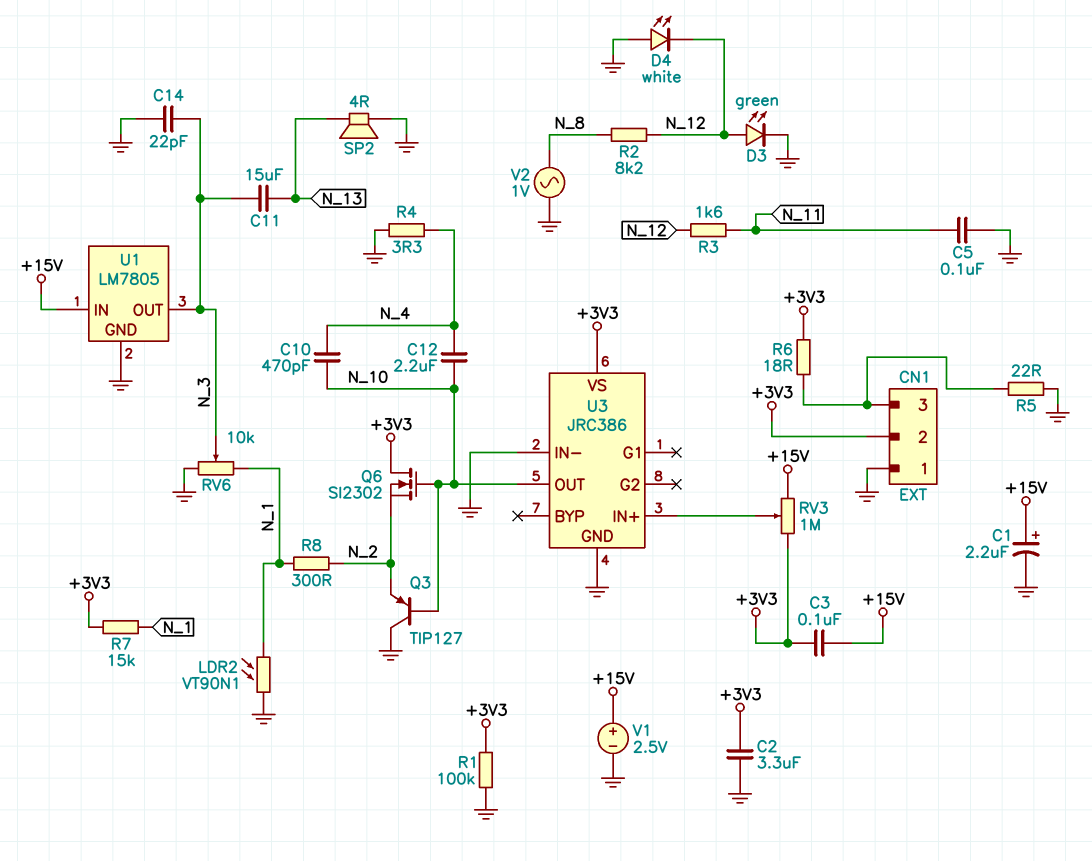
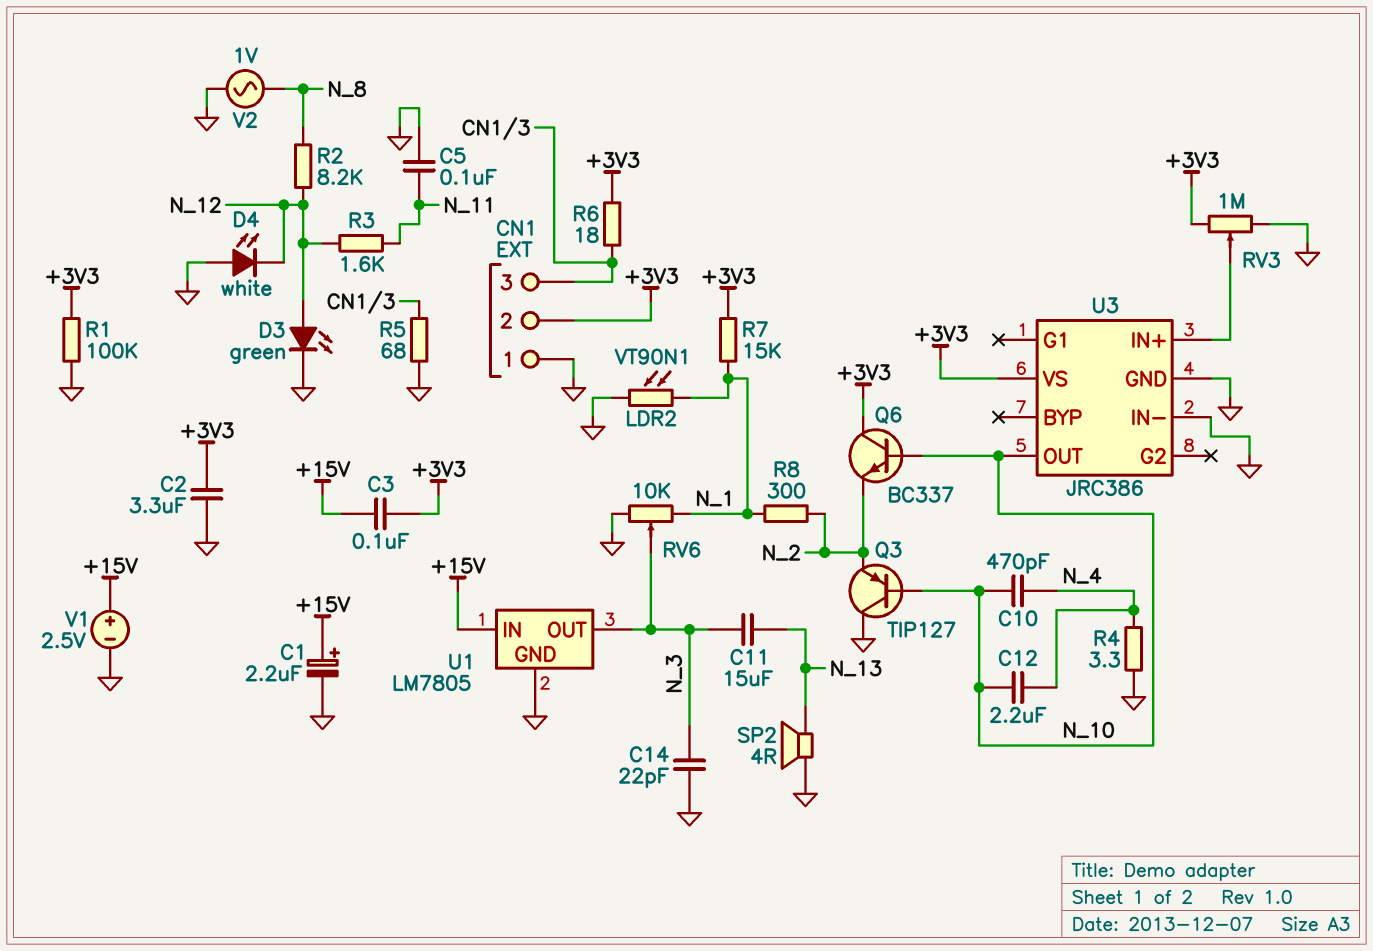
Q6: NMOS SI2302 (G N_10, D +3V3, S N_2) -> NPN BC337 (B N_10, C +3V3, E N_2)
R5: 22 (CN1/3, GND) -> 68 (CN1/3, GND)
RV3: 1M (+3V3, +15V, wiper U3/IN+) -> 1M (+3V3, GND, wiper U3/IN+)

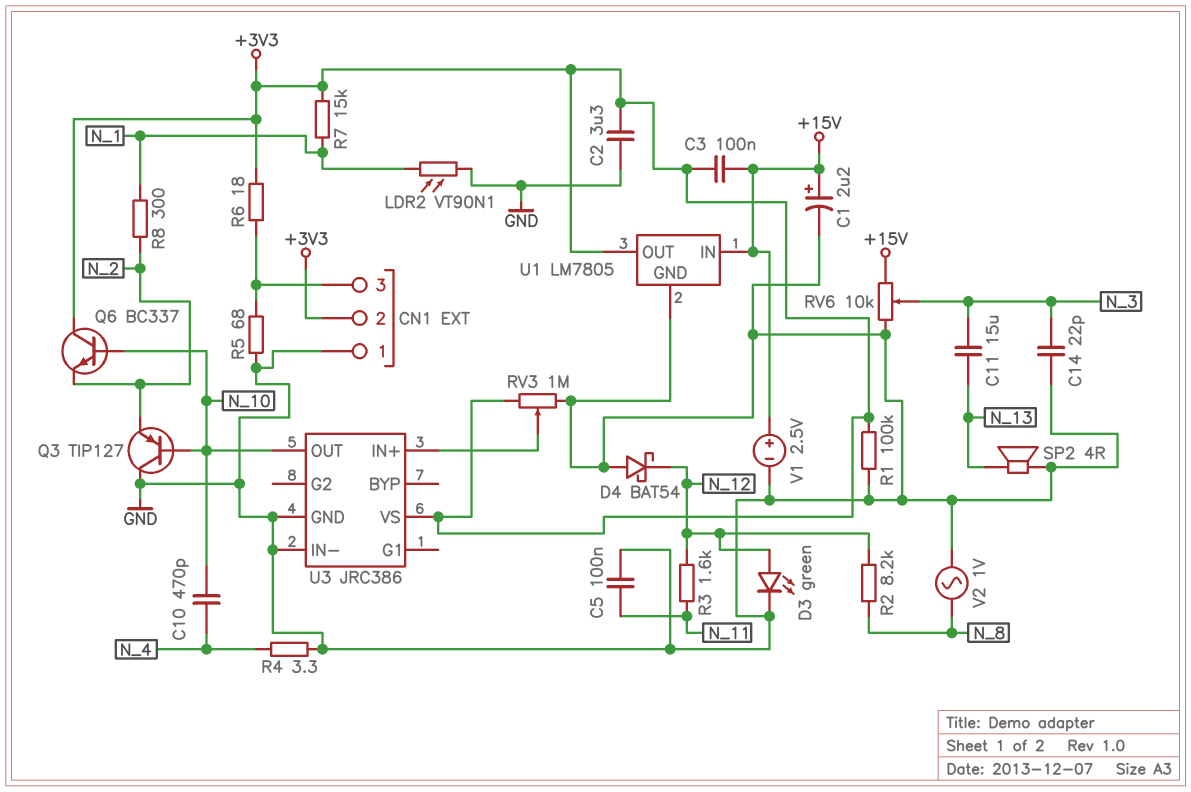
C12: 2.2uF (N_4, N_10) -> none
D4: LED white (A GND, K N_12) -> schottky BAT54 (A GND, K N_12)
RV6: 10k (GND, N_1, wiper N_3) -> 10k (+15V, GND, wiper N_3)
U1 pin OUT: N_3 -> +3V3

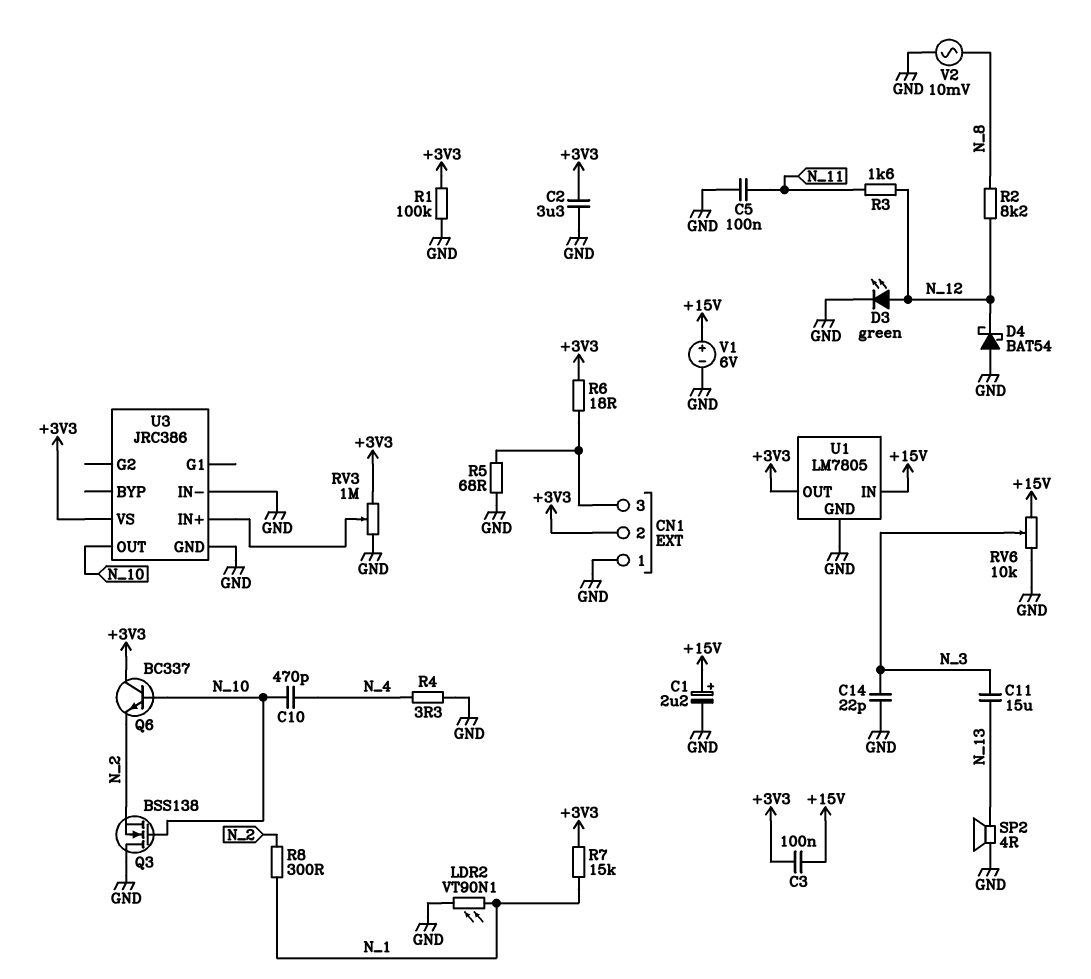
Q3: PNP TIP127 (B N_10, C GND, E N_2) -> NMOS BSS138 (G N_10, D GND, S N_2)
V1: 2.5V (plus +15V, minus GND) -> 6V (plus +15V, minus GND)
V2: AC 1V (GND, N_8) -> AC 10mV (GND, N_8)

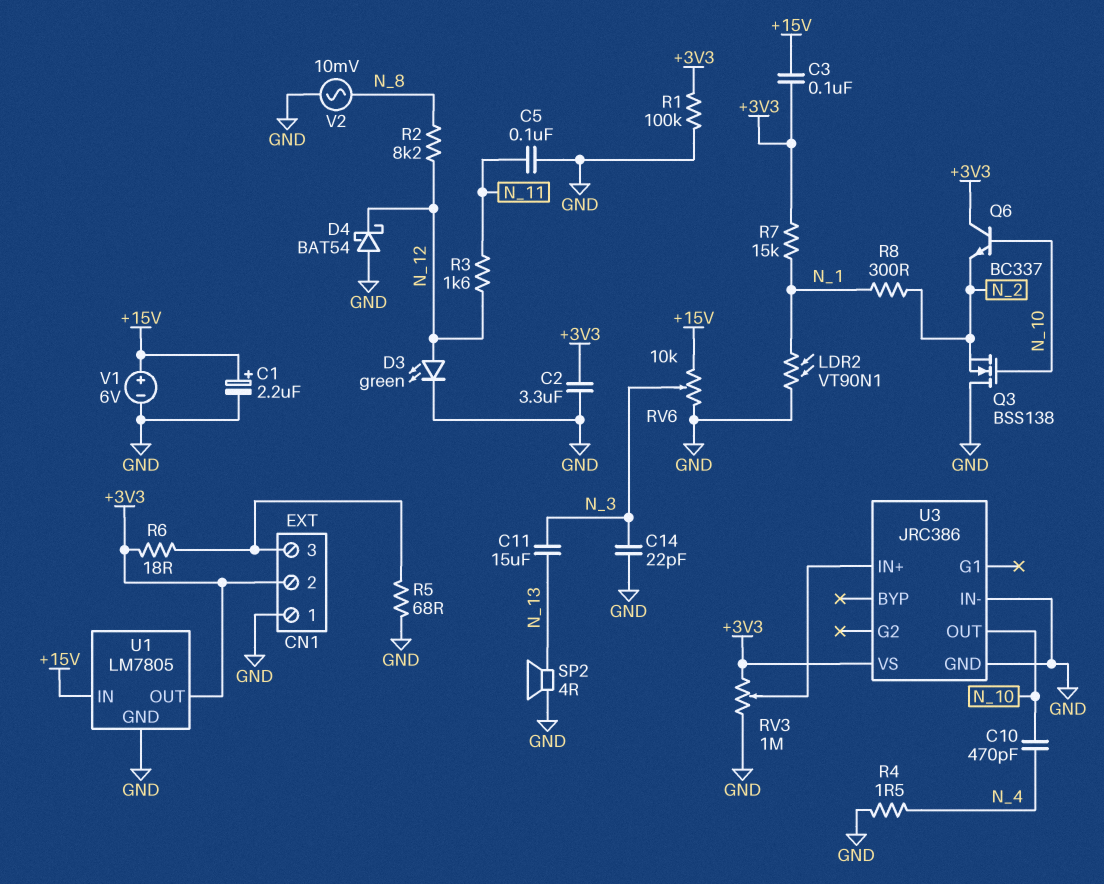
R4: 3.3 (GND, N_4) -> 1.5 (GND, N_4)

